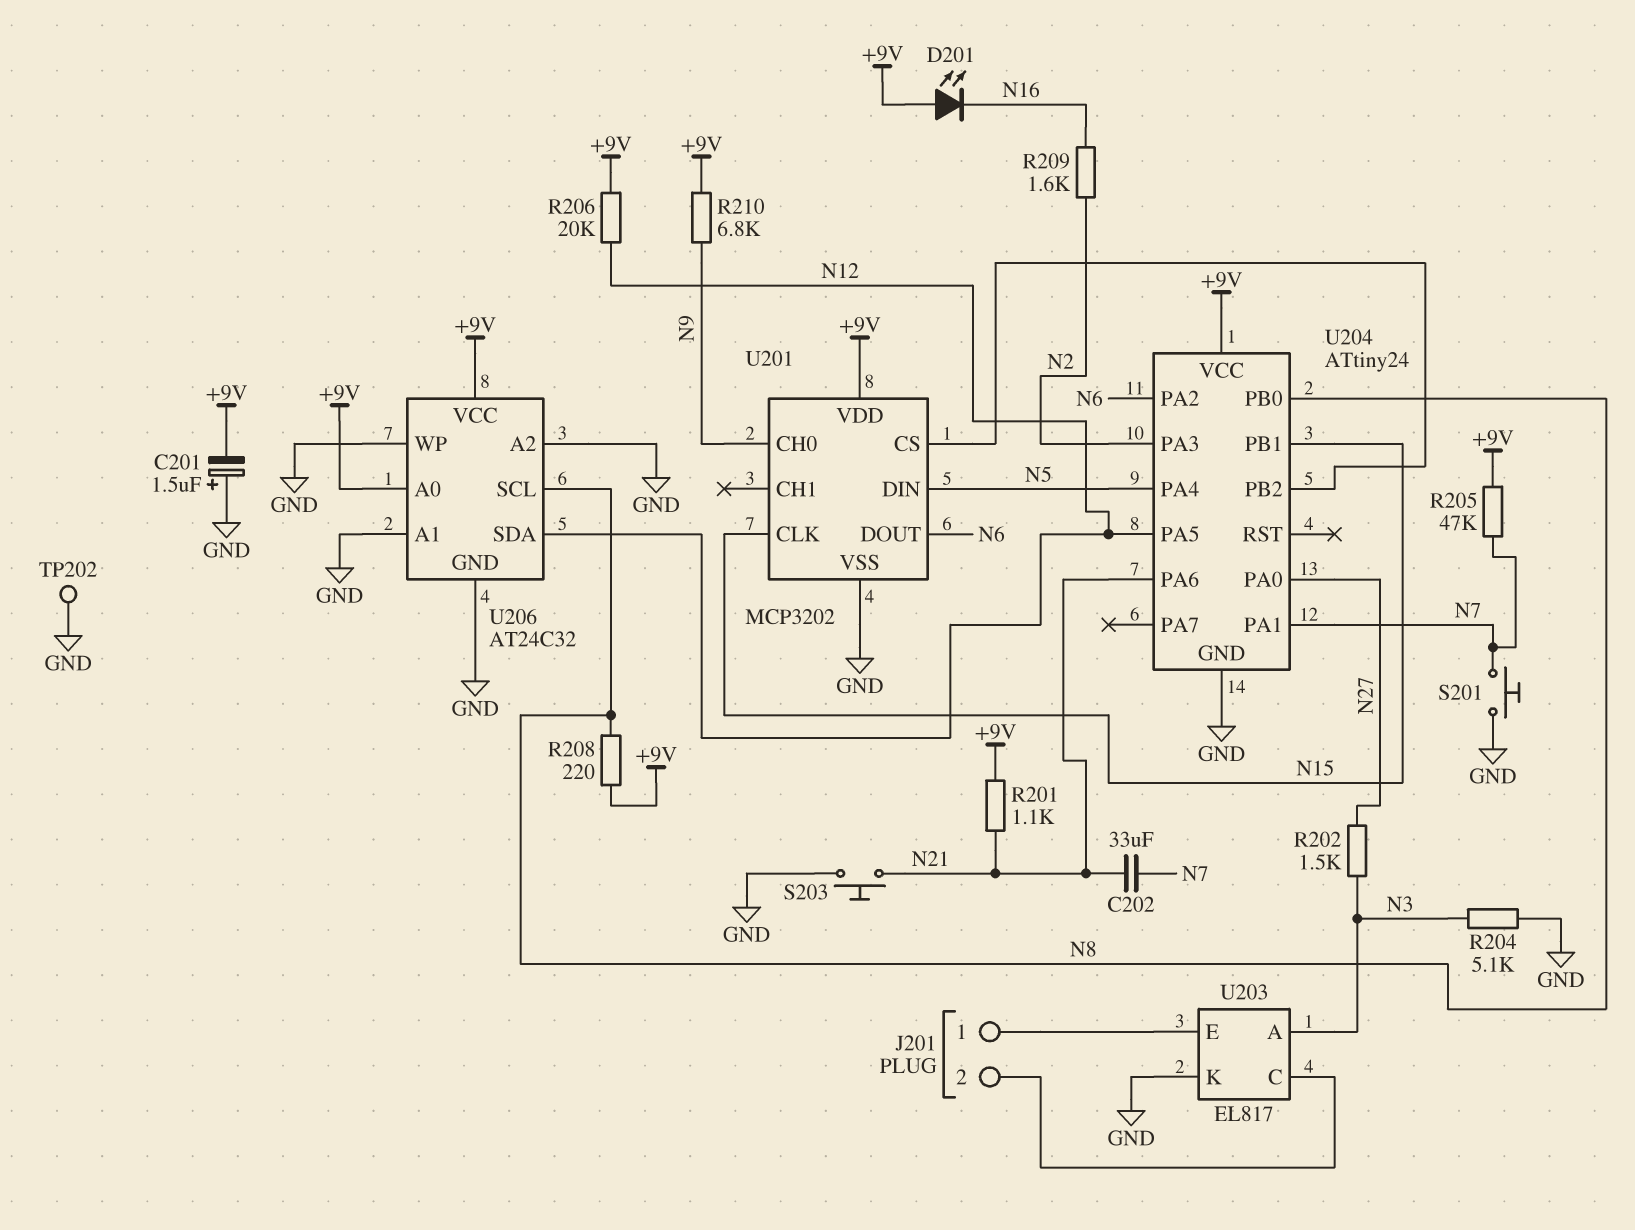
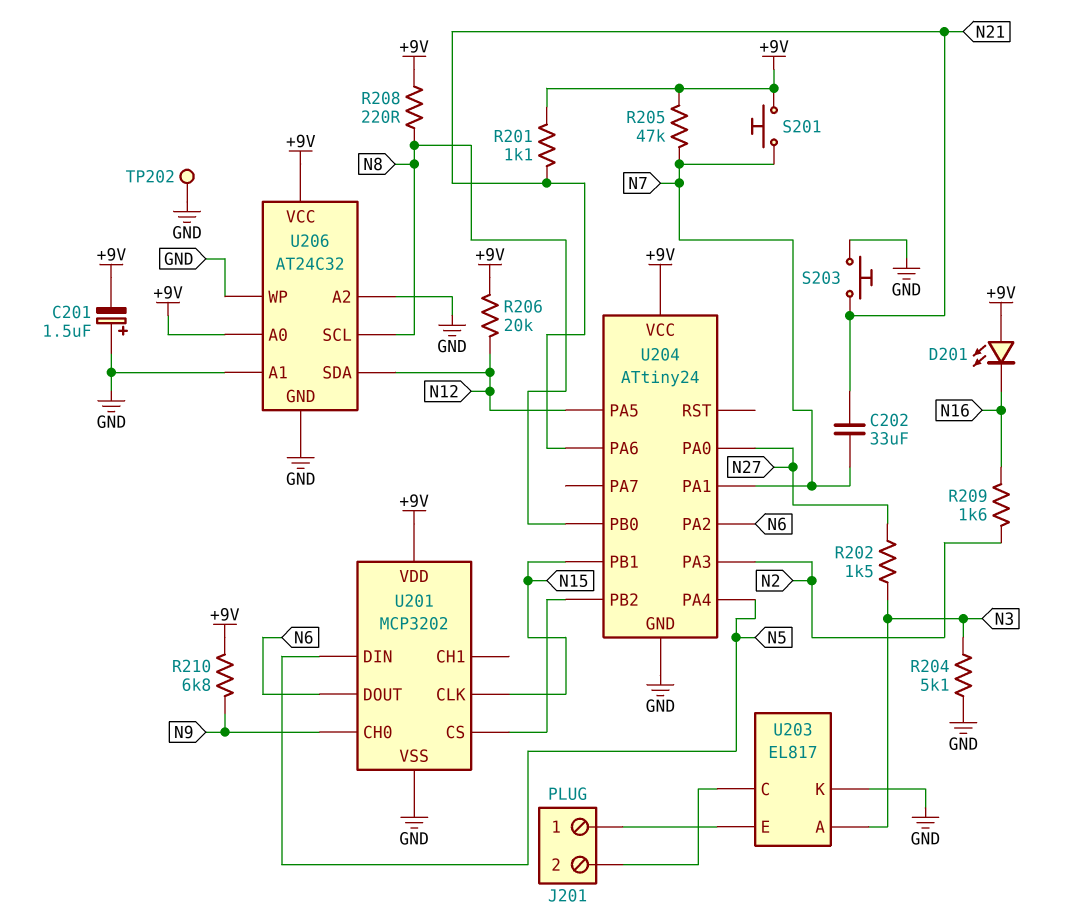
S201: button (GND, N7) -> button (+9V, N7)

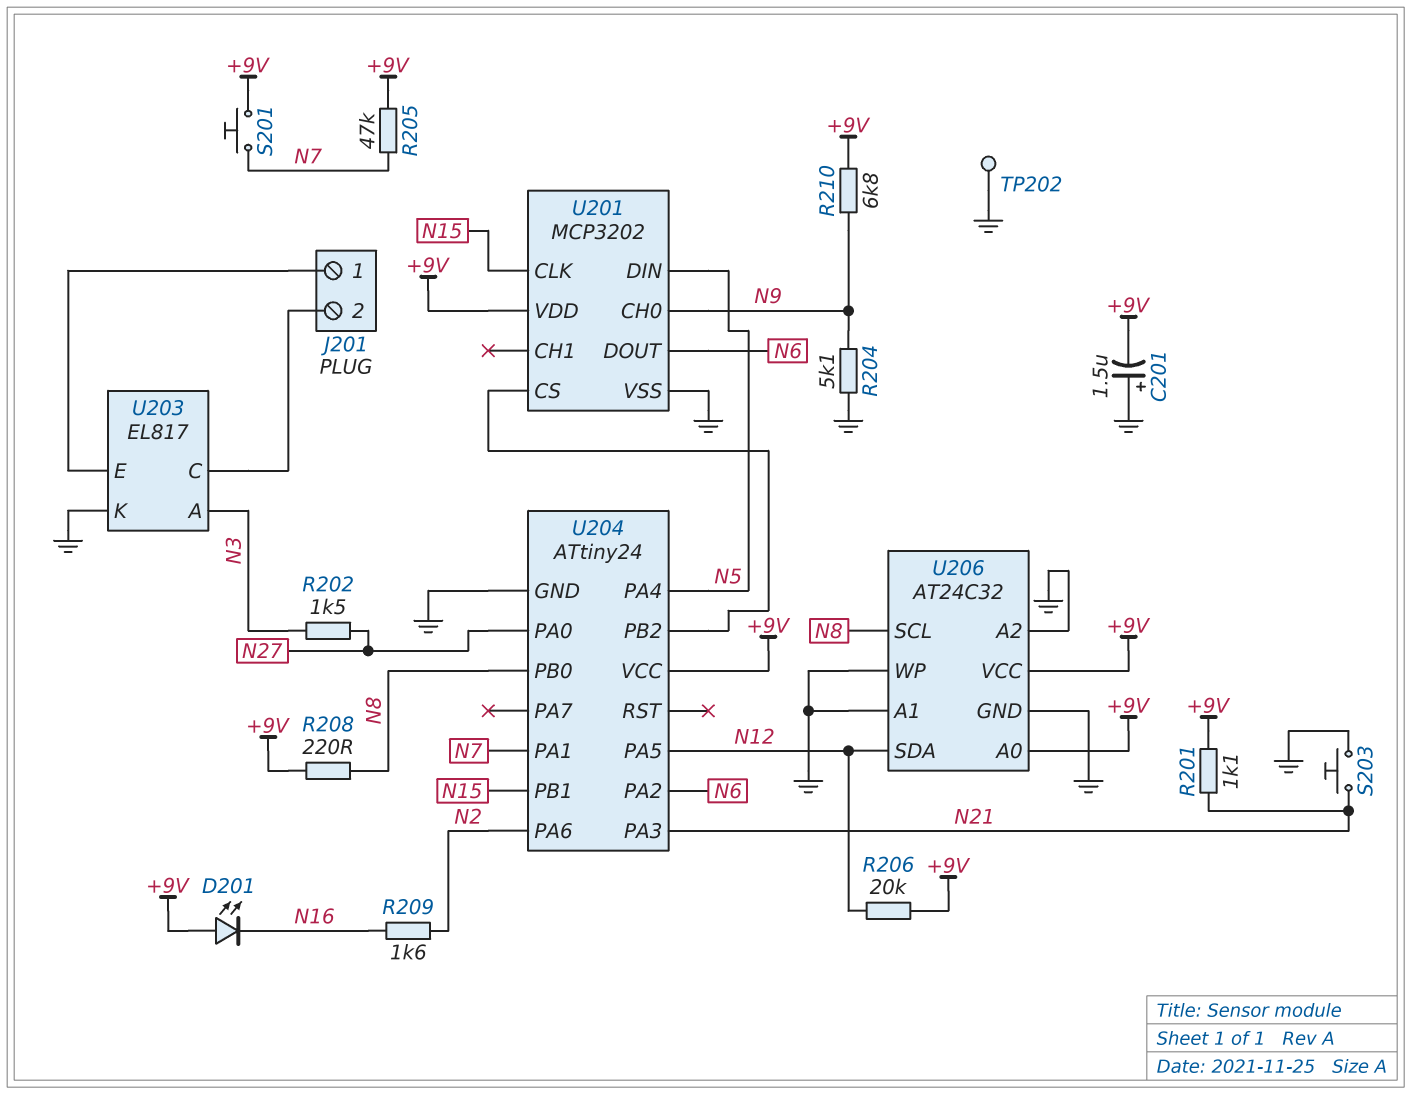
C202: 33uF (N7, N21) -> none
R204: 5.1k (GND, N3) -> 5.1k (GND, N9)
U204 pin PA3: N2 -> N21
U204 pin PA6: N21 -> N2

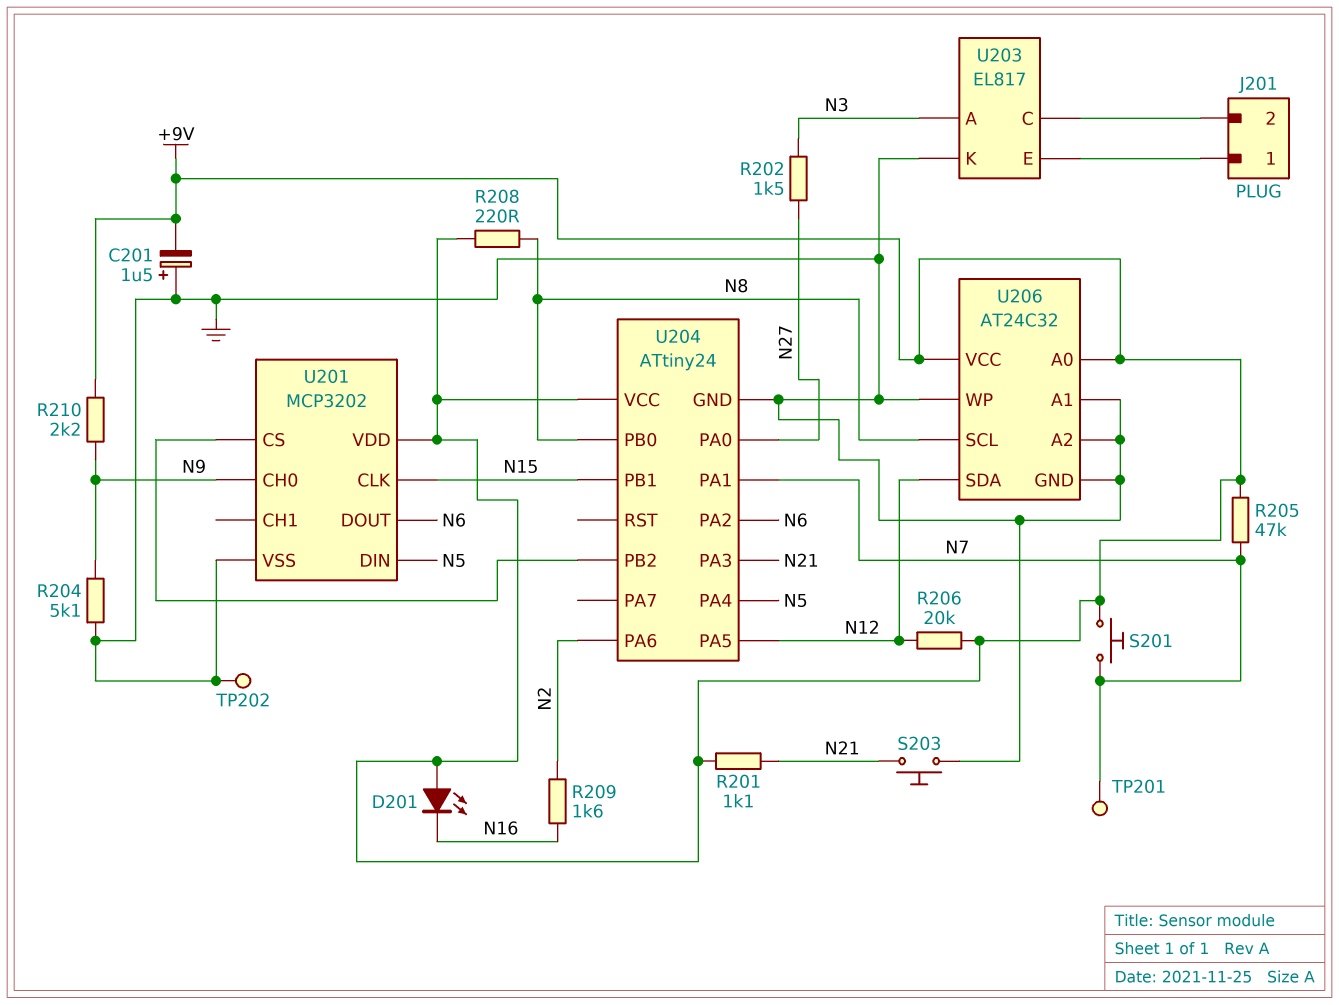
R210: 6.8k (+9V, N9) -> 2.2k (+9V, N9)
TP201: none -> test point (N7)

